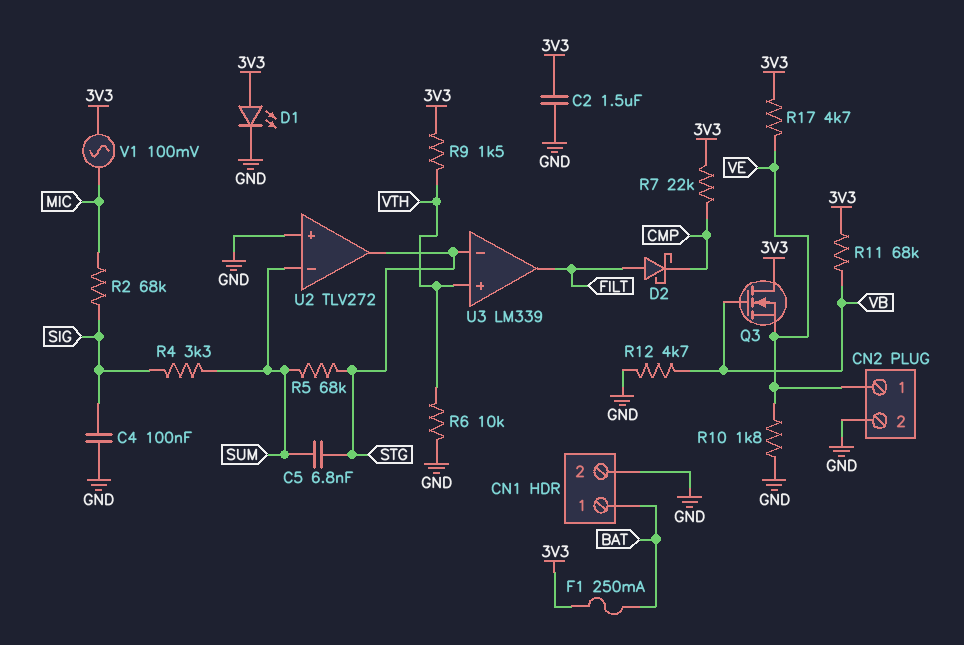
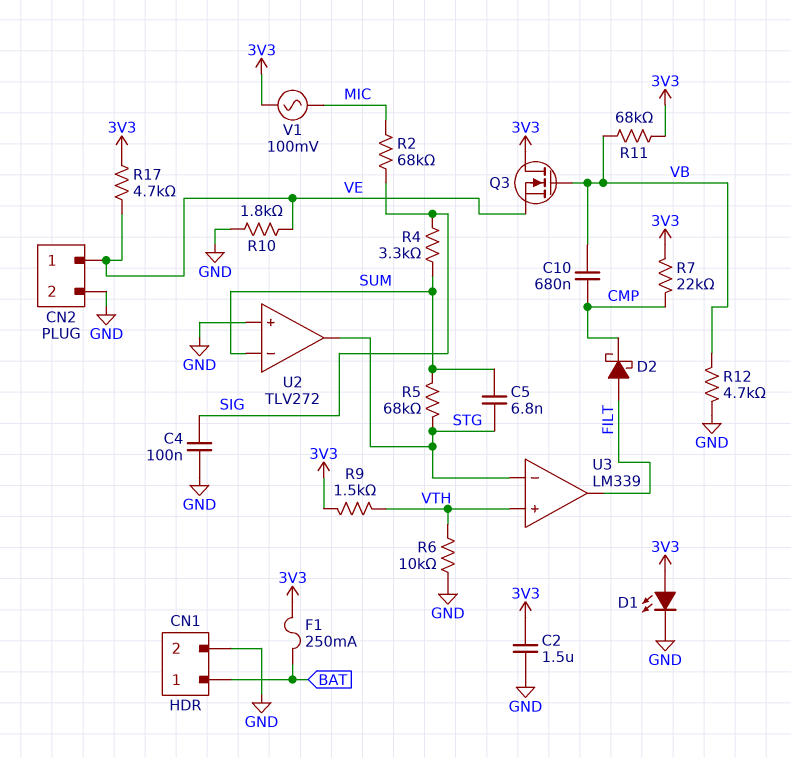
C10: none -> 680nF (CMP, VB)

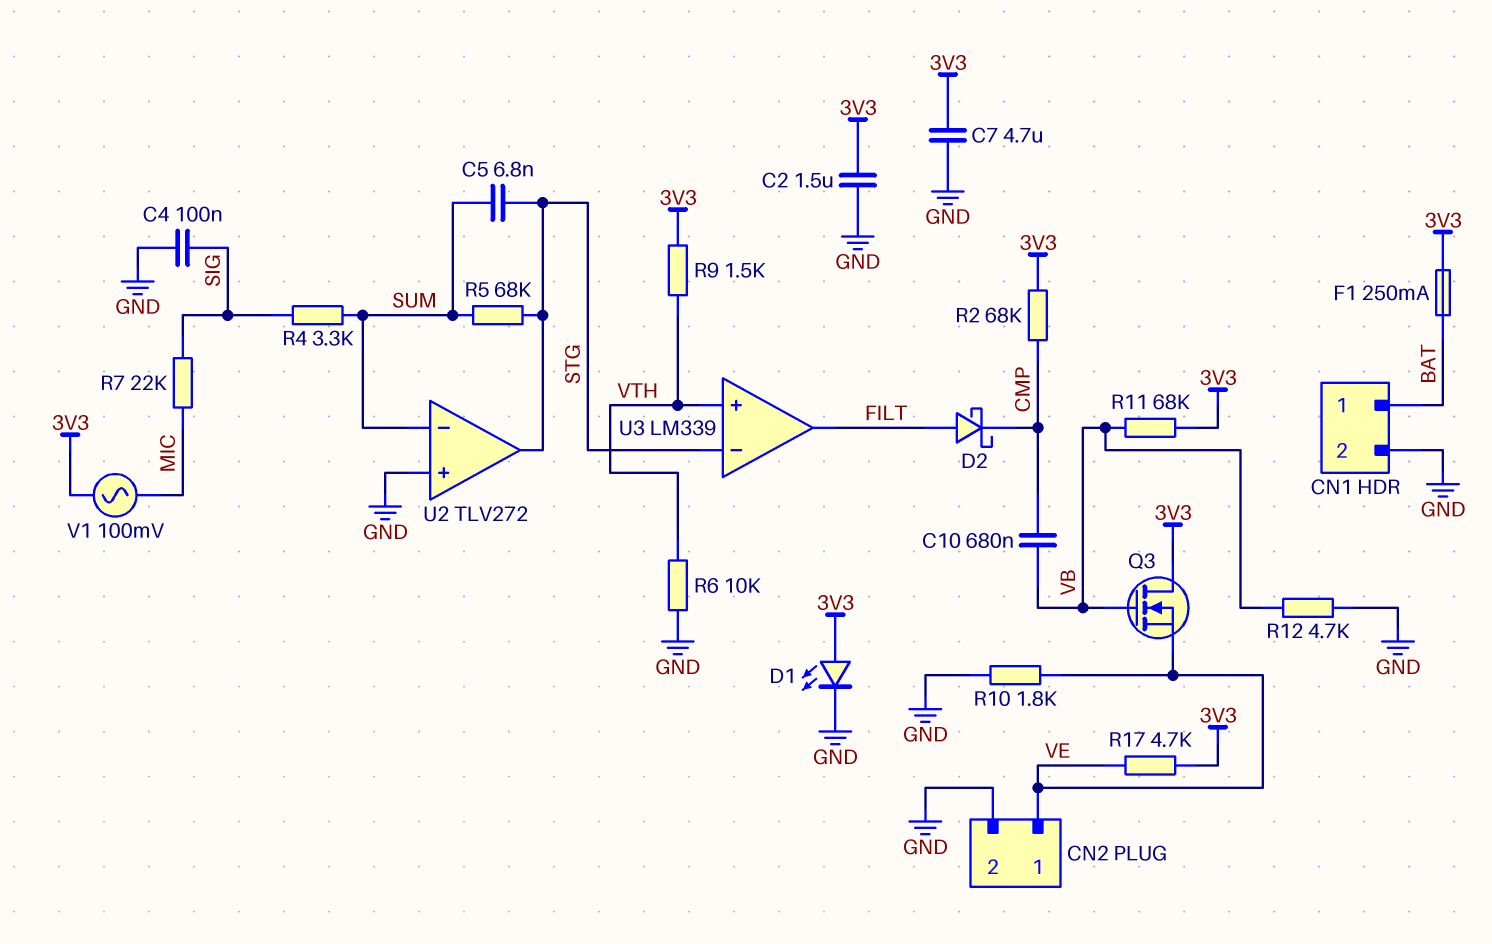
C7: none -> 4.7uF (3V3, GND)
R2: 68k (MIC, SIG) -> 68k (3V3, CMP)
R7: 22k (3V3, CMP) -> 22k (MIC, SIG)

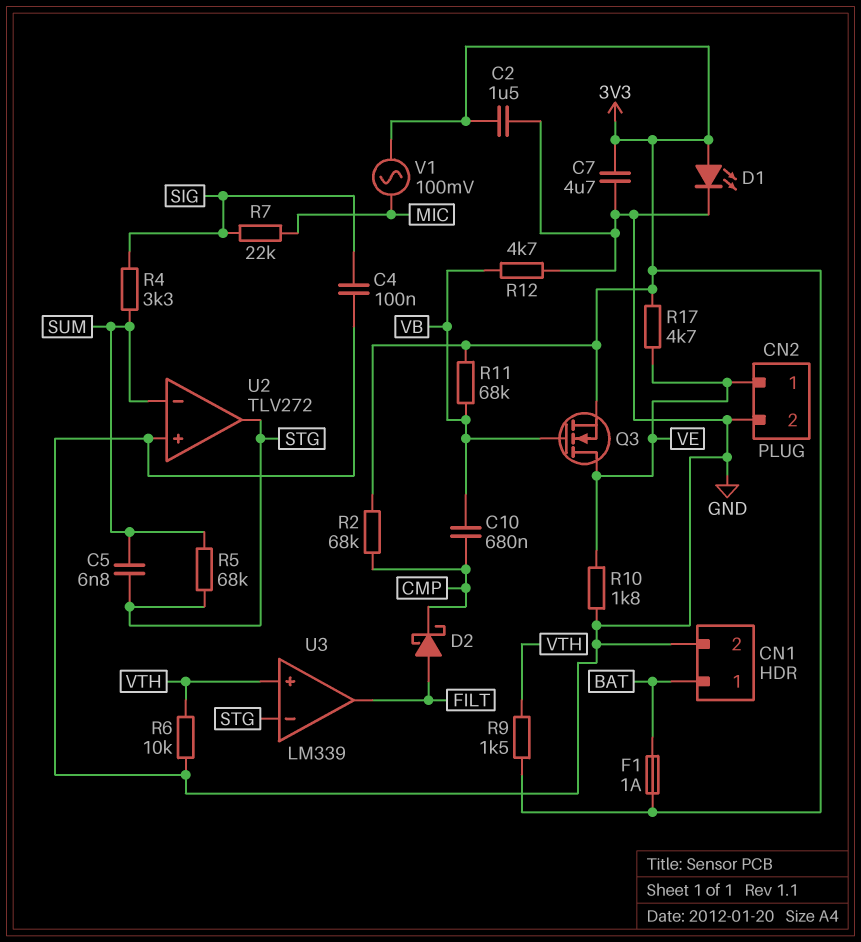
F1: 250mA (3V3, BAT) -> 1A (3V3, BAT)
Q3: NMOS (G VB, D 3V3, S VE) -> NMOS (G VB, D VE, S 3V3)

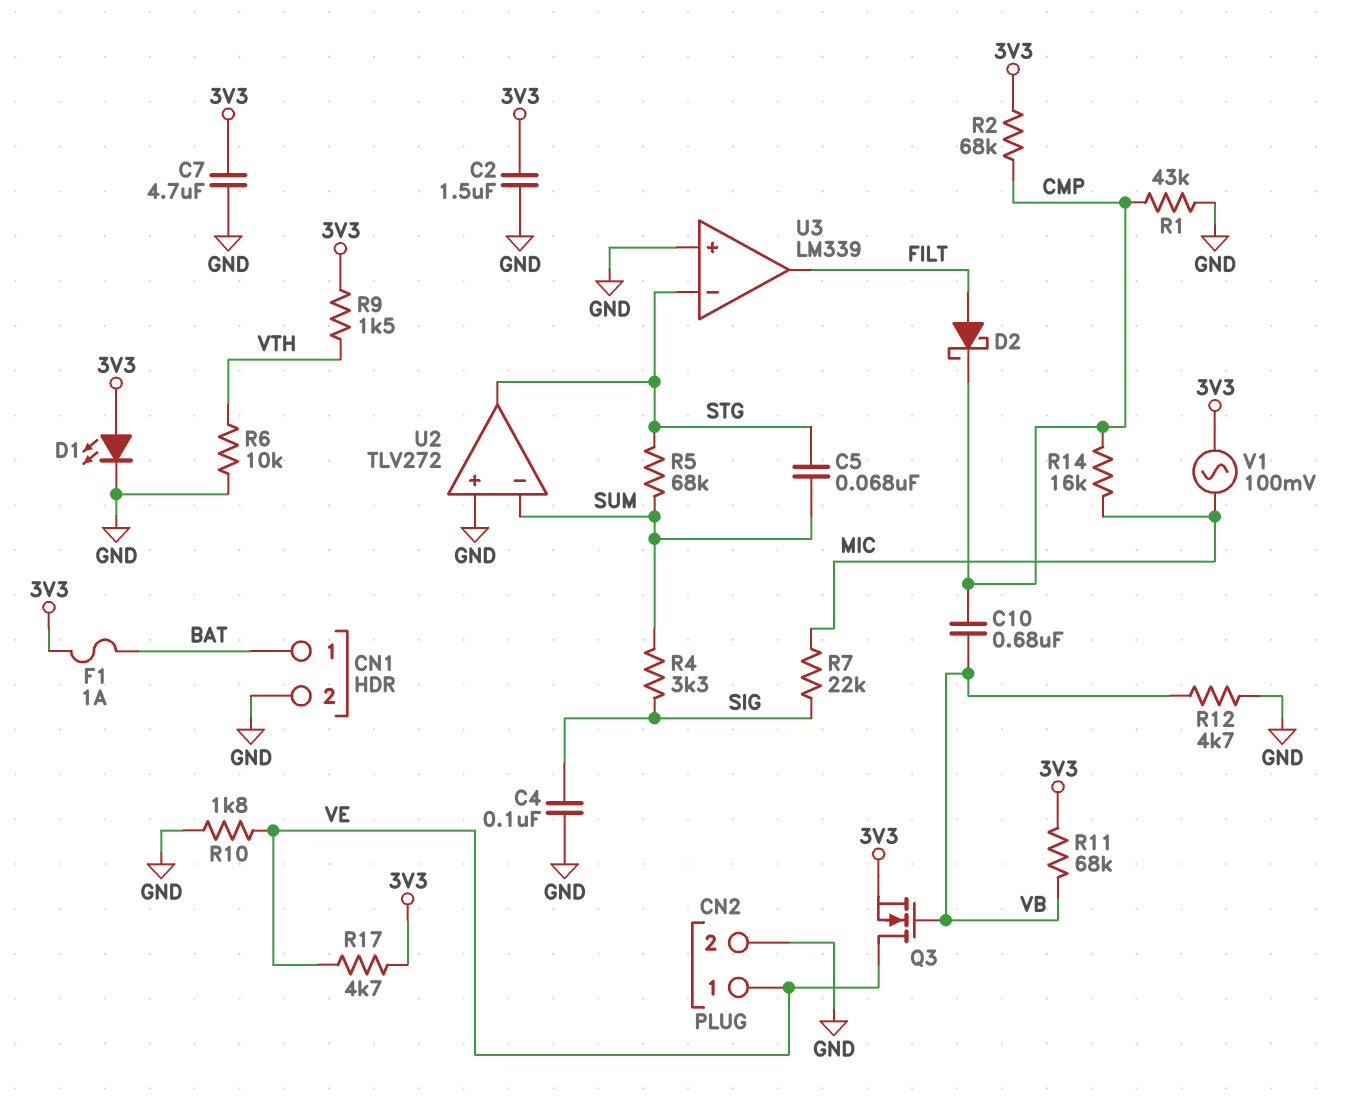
C5: 6.8nF (STG, SUM) -> 68nF (STG, SUM)
R1: none -> 43k (CMP, GND)
R14: none -> 16k (CMP, MIC)
U3 pin in+: VTH -> GND

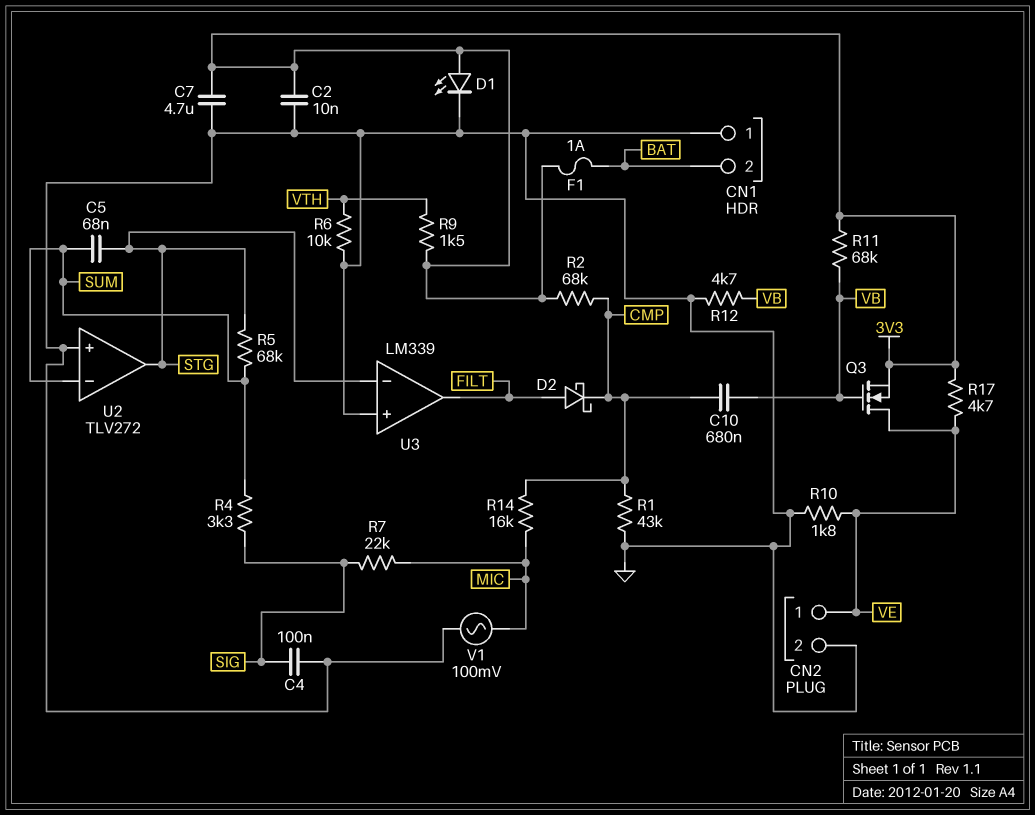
C2: 1.5uF (3V3, GND) -> 10nF (3V3, GND)
CN1 pin 1: BAT -> GND
CN1 pin 2: GND -> BAT
V1: AC 100mV (3V3, MIC) -> AC 100mV (GND, MIC)

